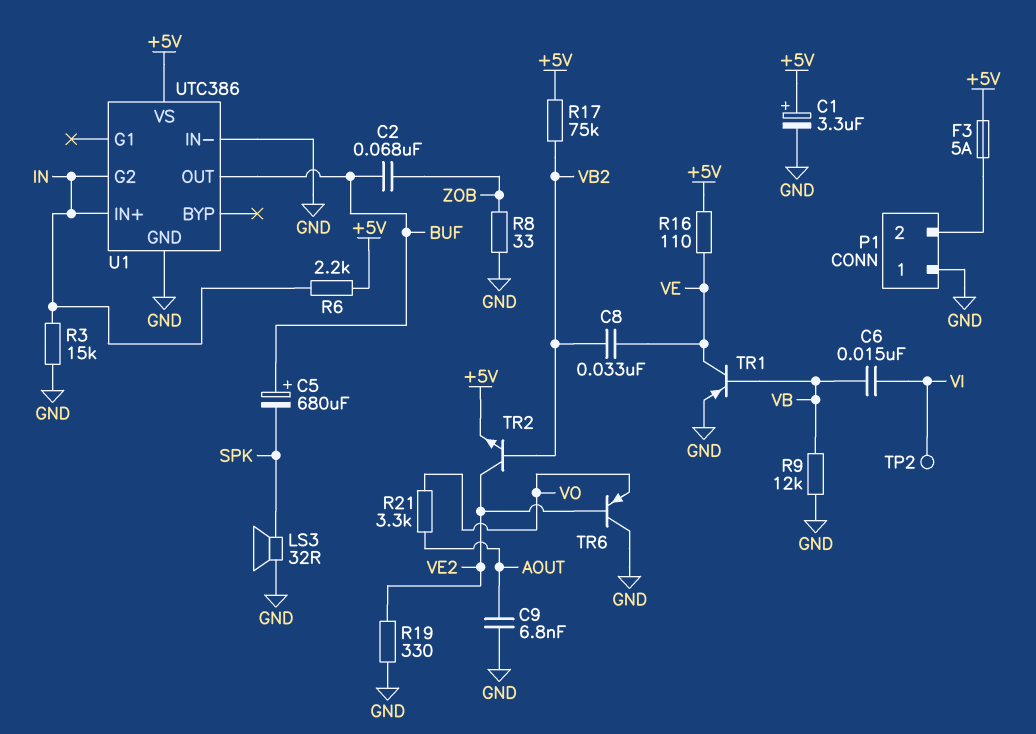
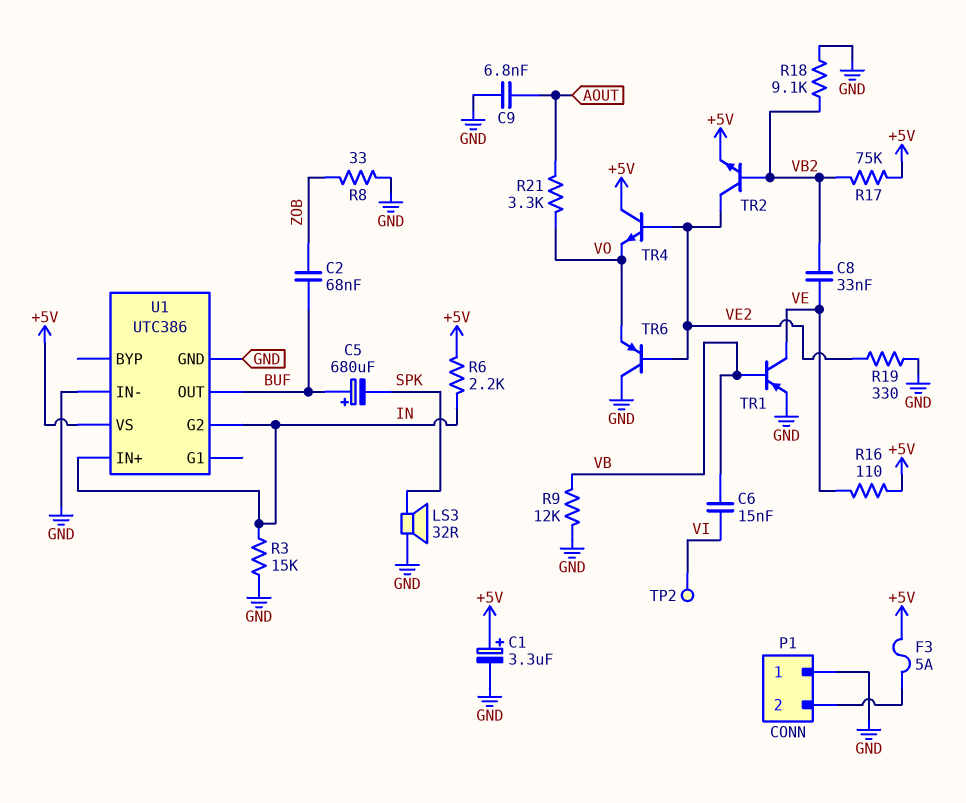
R18: none -> 9.1k (GND, VB2)
TR4: none -> NPN (B VE2, C +5V, E VO)

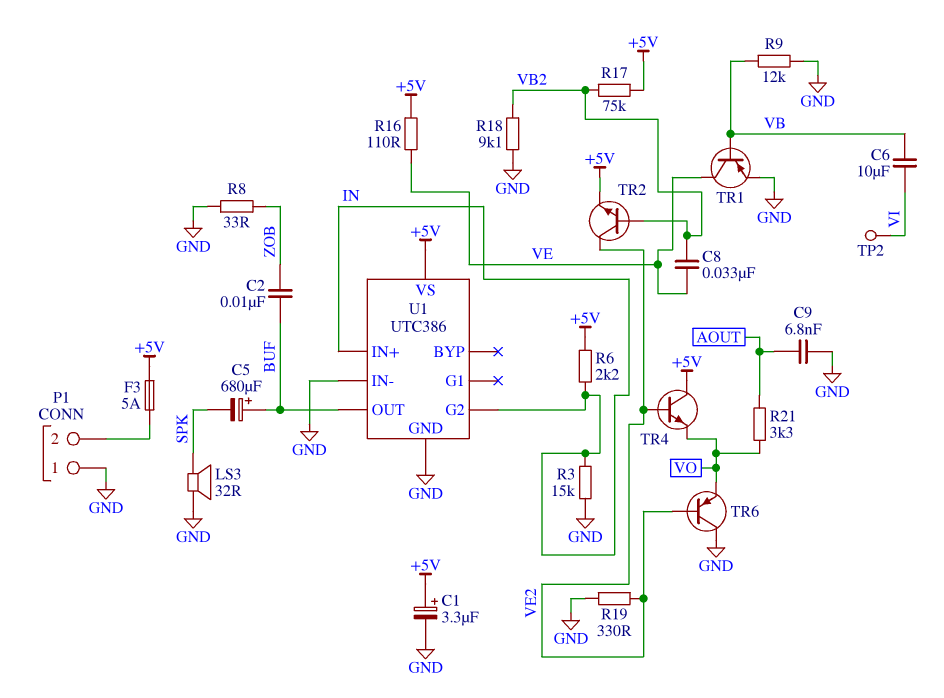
C2: 68nF (BUF, ZOB) -> 10nF (BUF, ZOB)
C6: 15nF (VB, VI) -> 10uF (VB, VI)

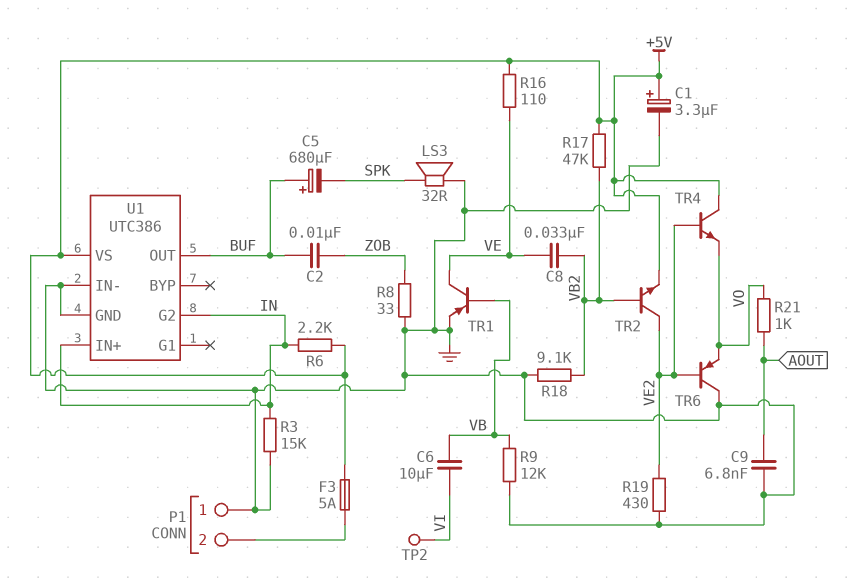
R17: 75k (+5V, VB2) -> 47k (+5V, VB2)
R19: 330 (GND, VE2) -> 430 (GND, VE2)
R21: 3.3k (AOUT, VO) -> 1k (AOUT, VO)

